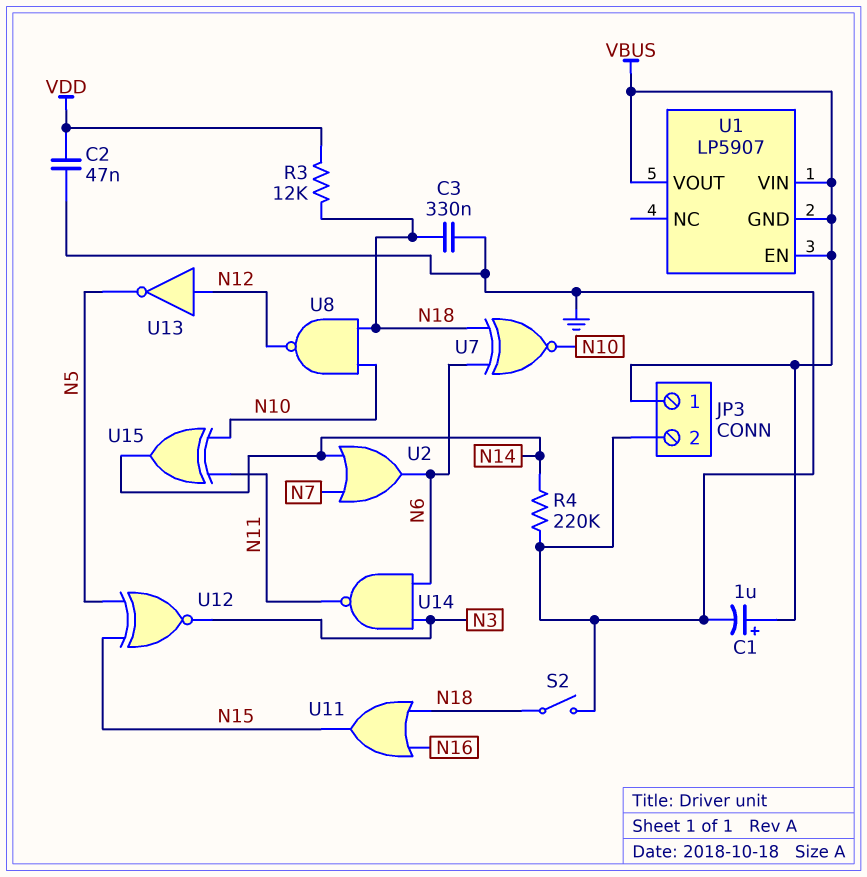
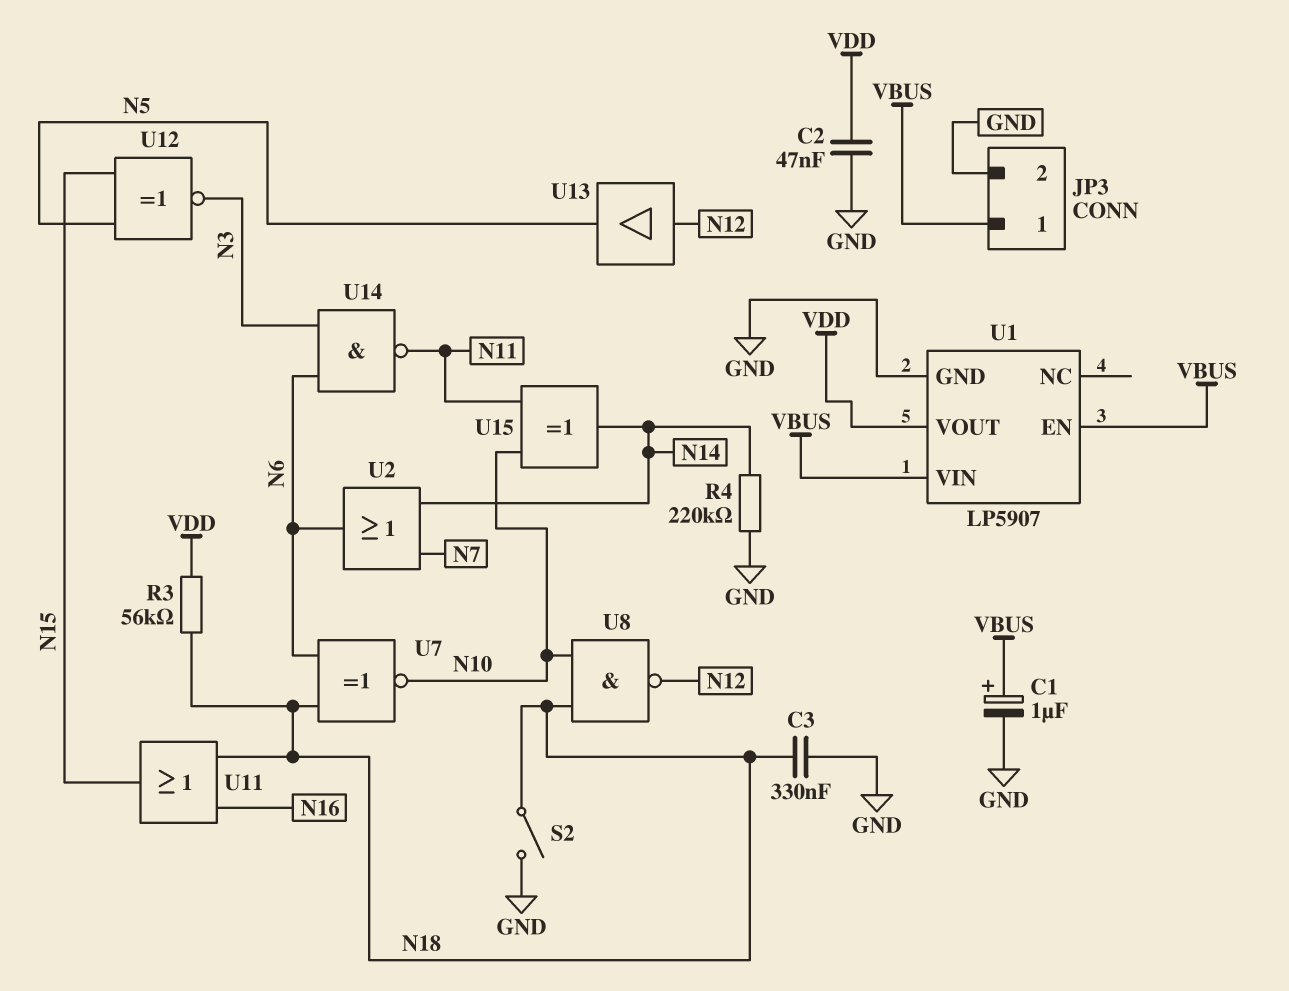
R3: 12k (N18, VDD) -> 56k (N18, VDD)
U1 pin GND: VBUS -> GND
U1 pin VOUT: VBUS -> VDD
U13: NOT (in N12, out N5) -> buffer (in N12, out N5)

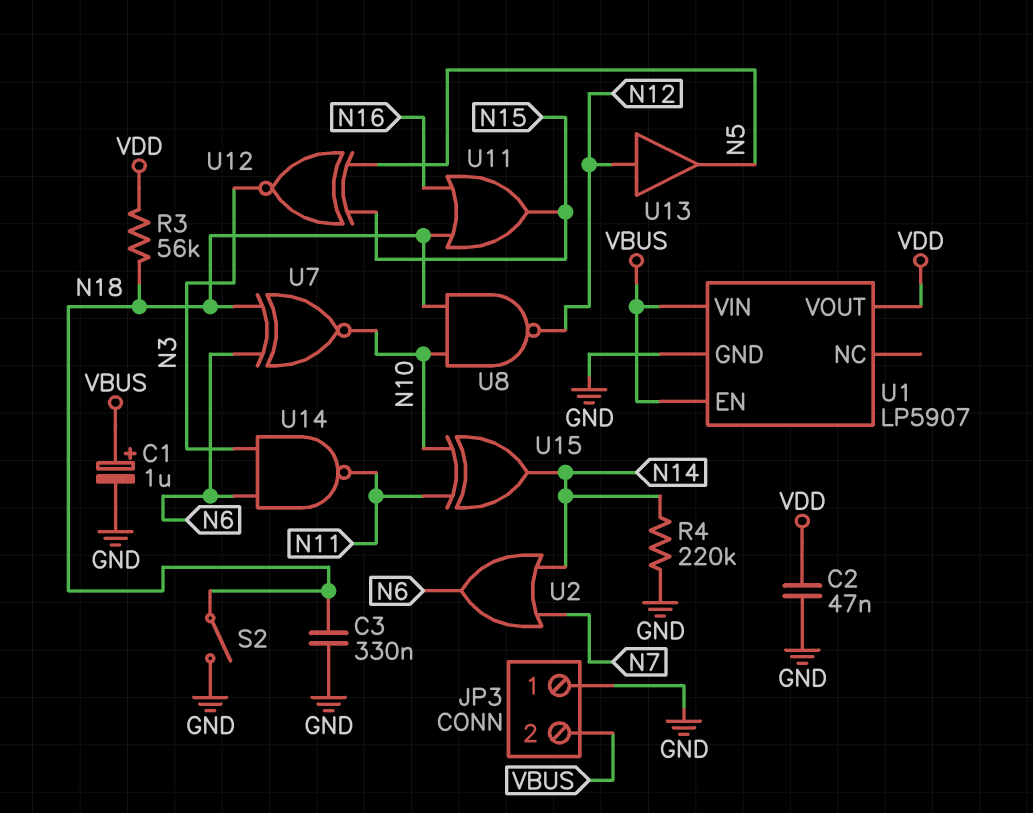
JP3 pin 1: VBUS -> GND
JP3 pin 2: GND -> VBUS

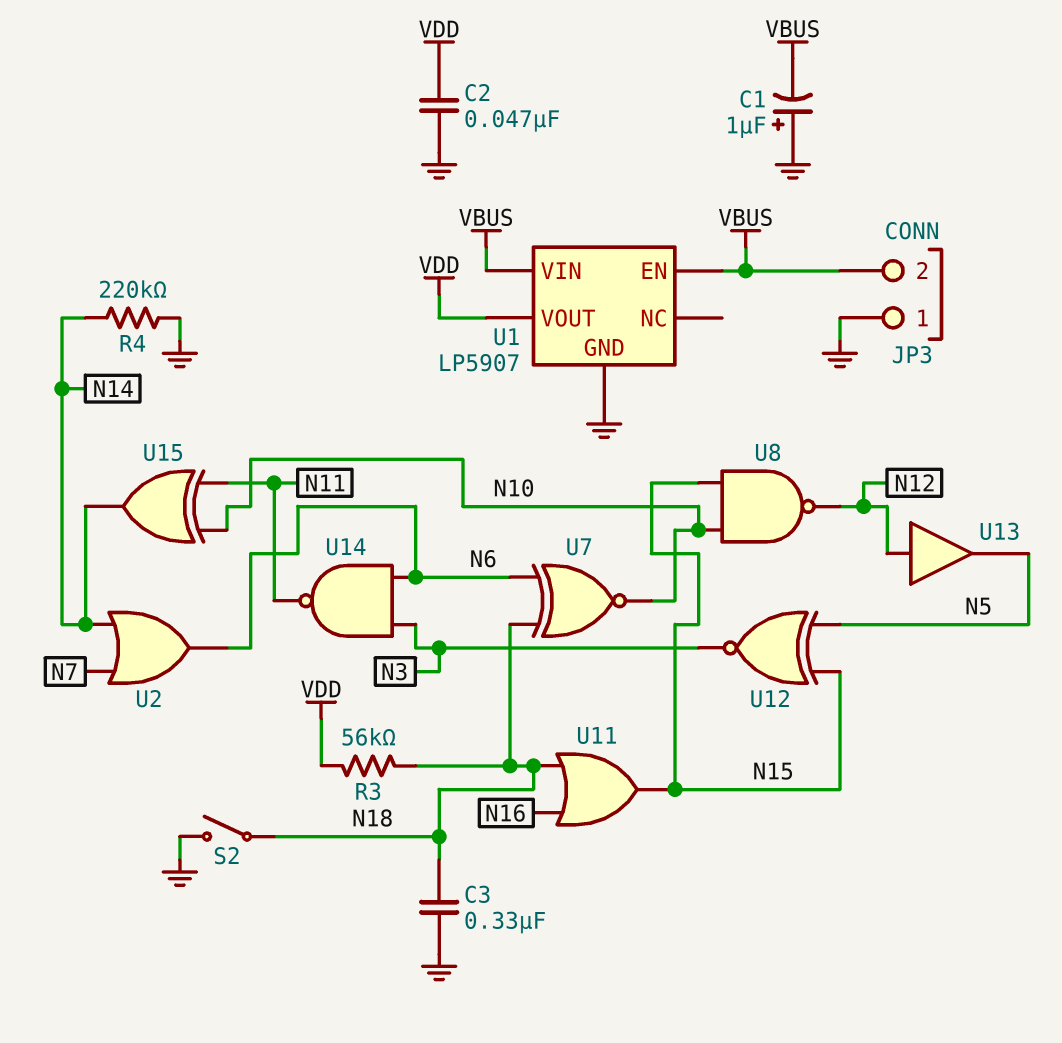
C1: 1uF (plus VBUS, minus GND) -> 1uF (plus GND, minus VBUS)
U8: NAND (in N10, in N18, out N12) -> NAND (in N10, in N15, out N12)

